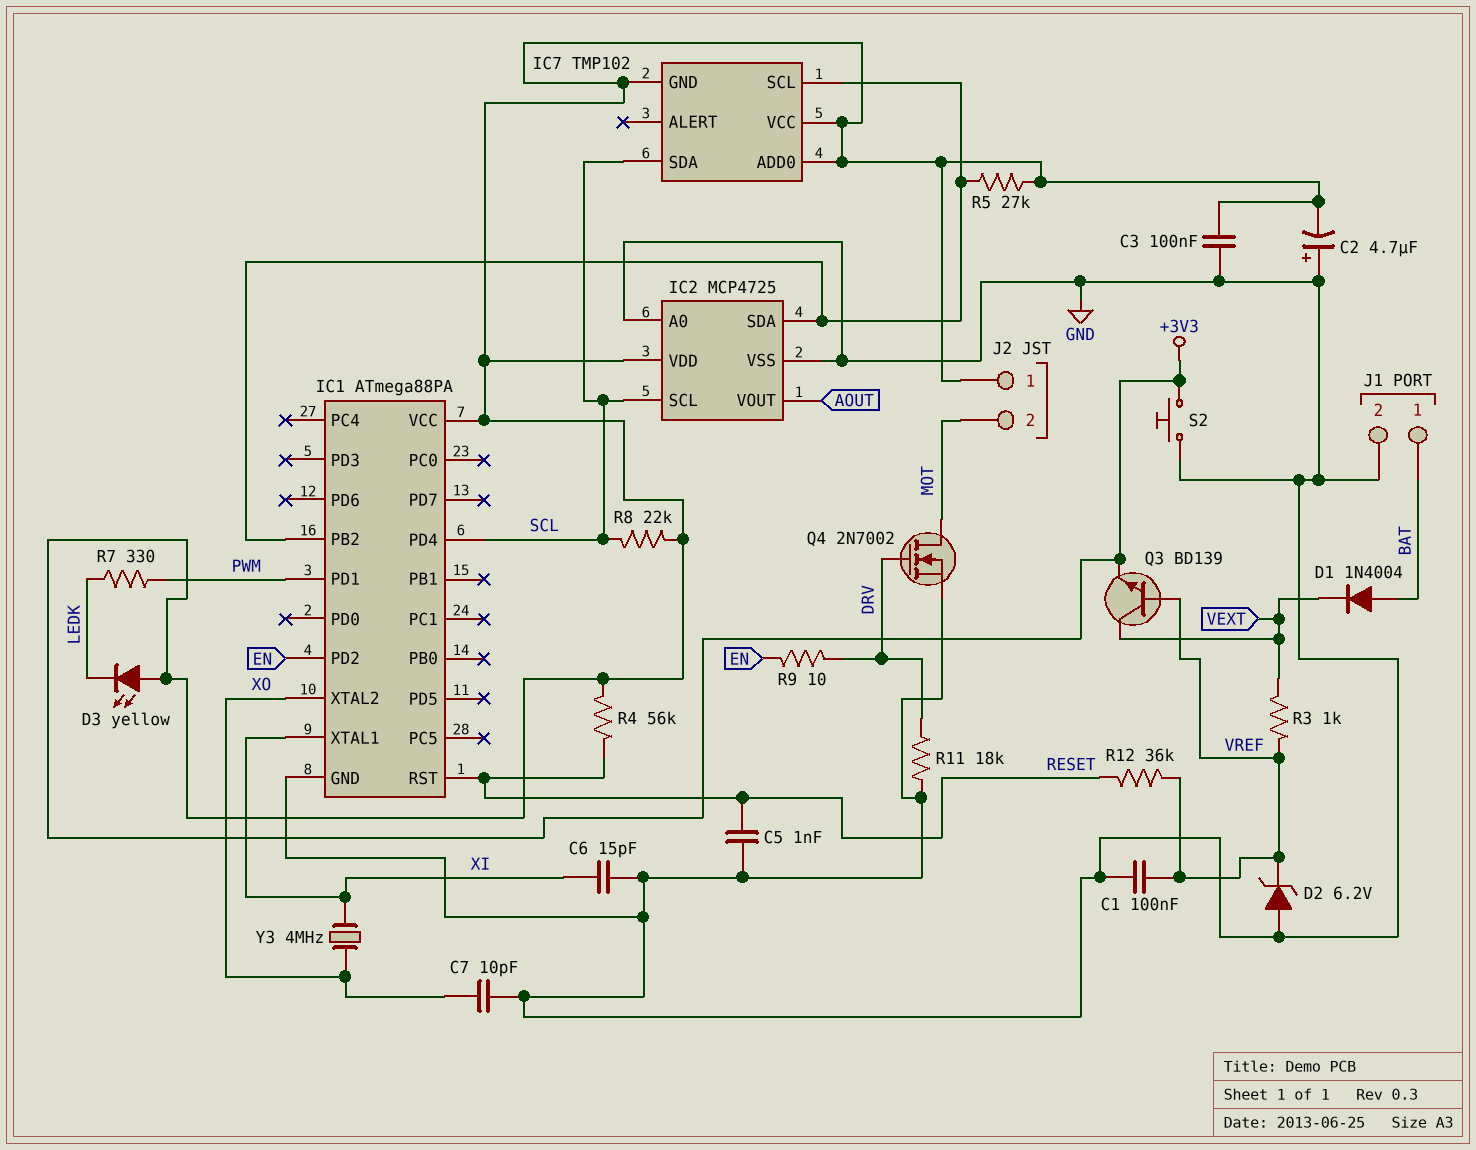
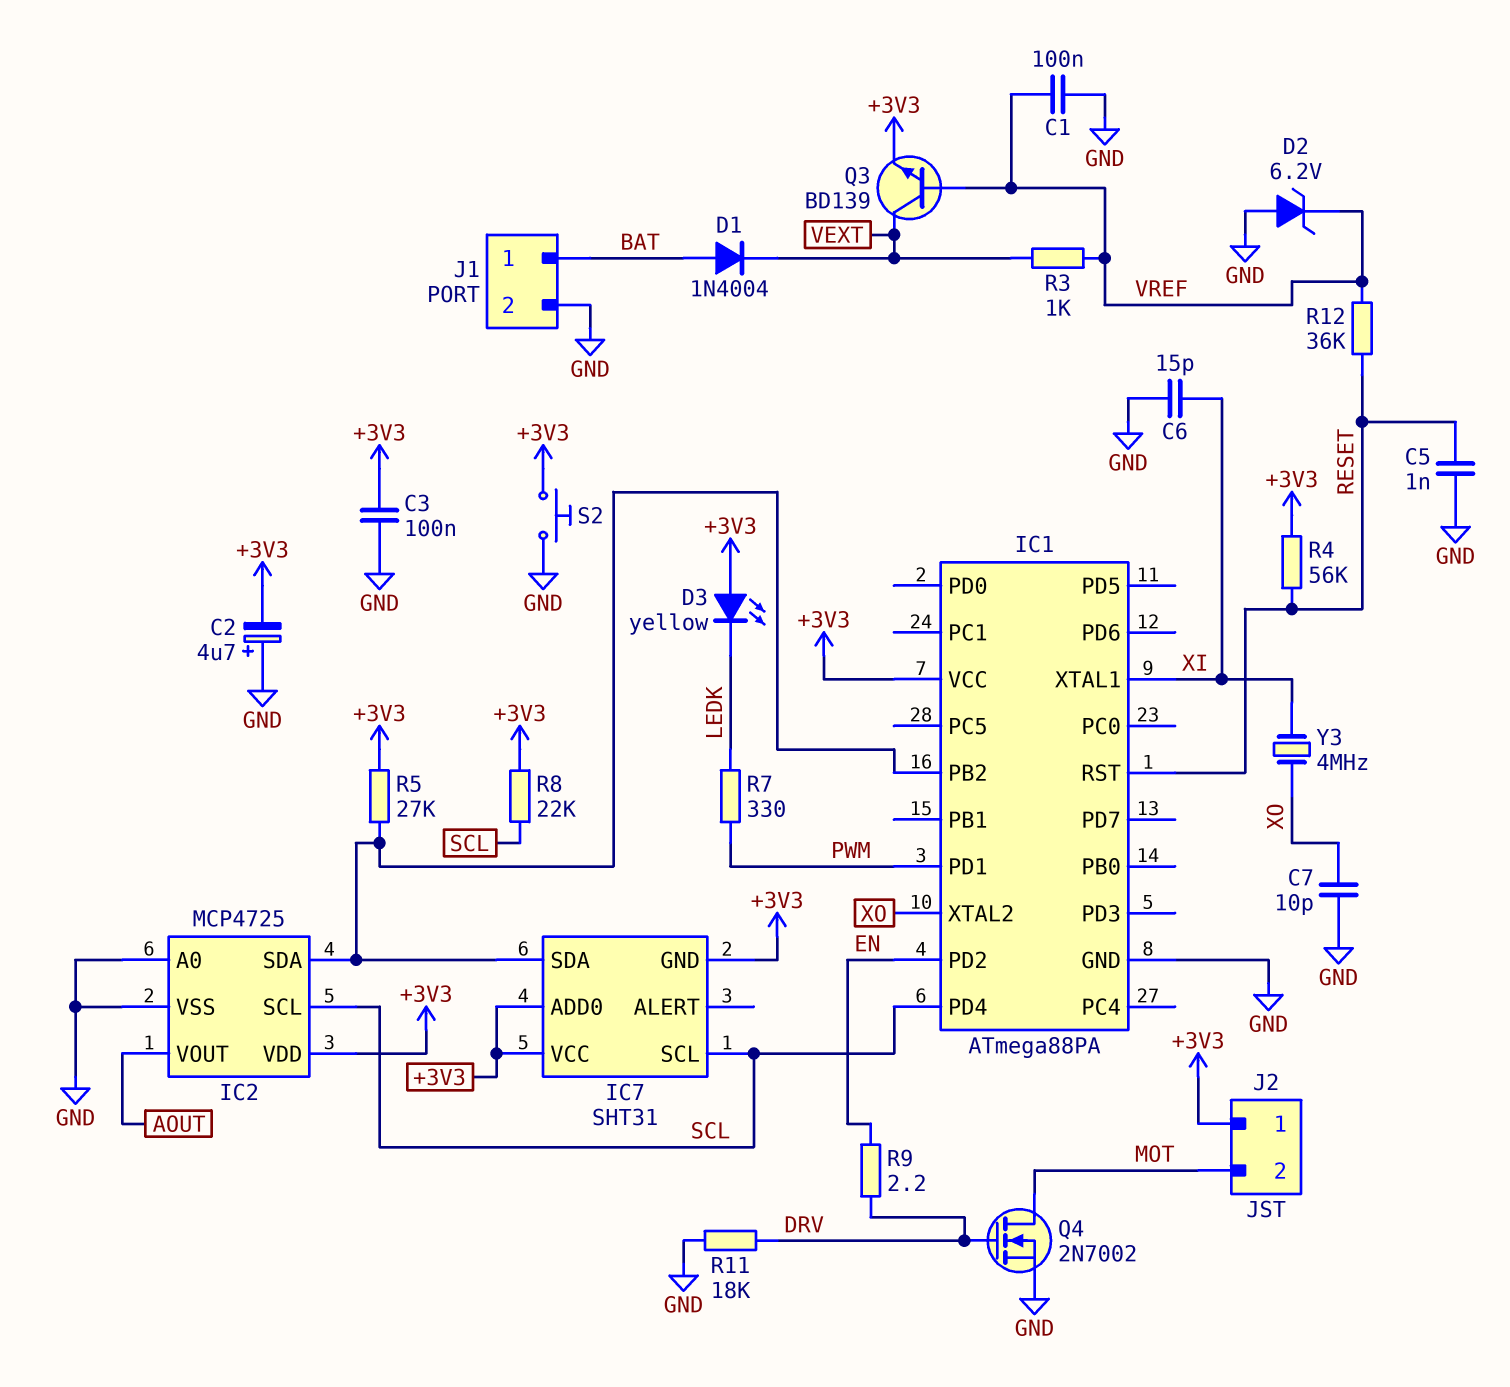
IC7: TMP102 -> SHT31
IC7 pin SCL: IC1/PB2 -> SCL
IC7 pin SDA: SCL -> IC1/PB2
R9: 10 (DRV, EN) -> 2.2 (DRV, EN)

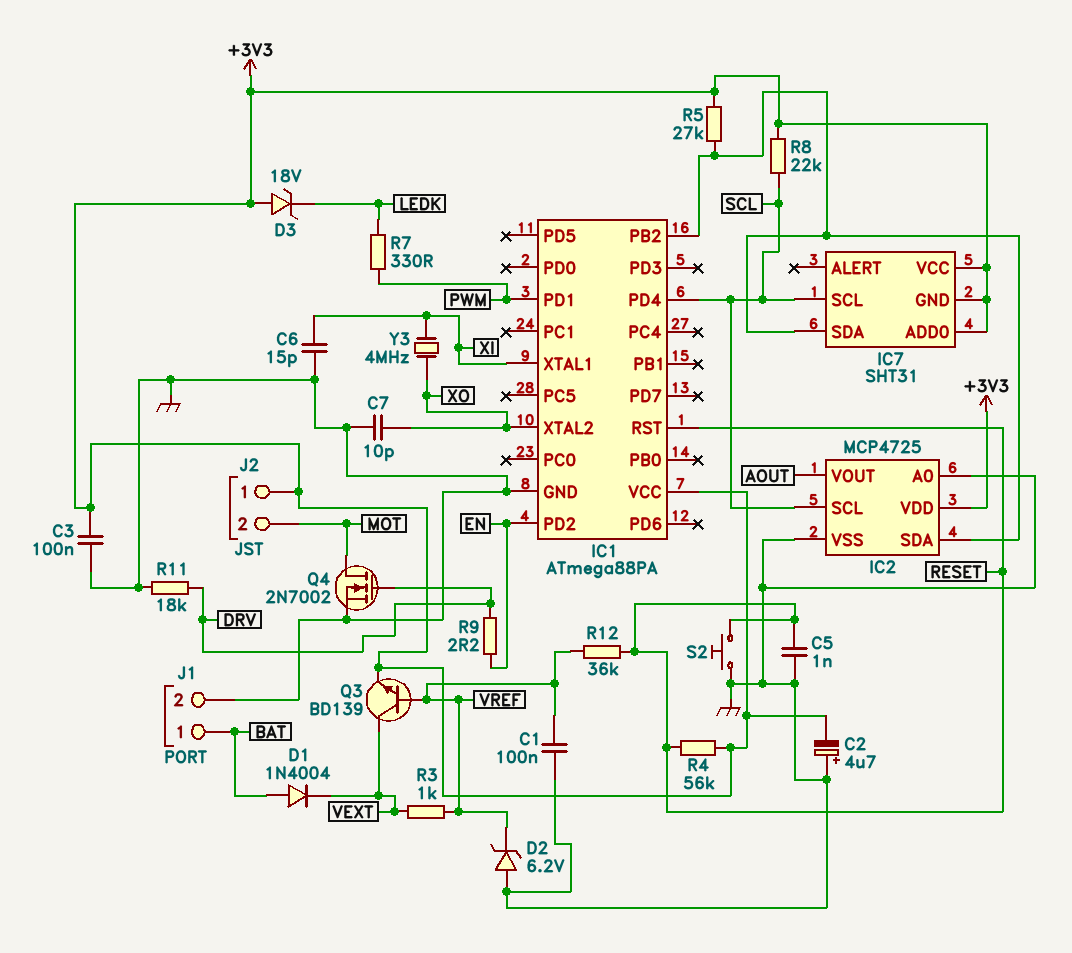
D3: LED yellow (A +3V3, K LEDK) -> zener 18V (A +3V3, K LEDK)
S2: button (+3V3, GND) -> button (GND, RESET)

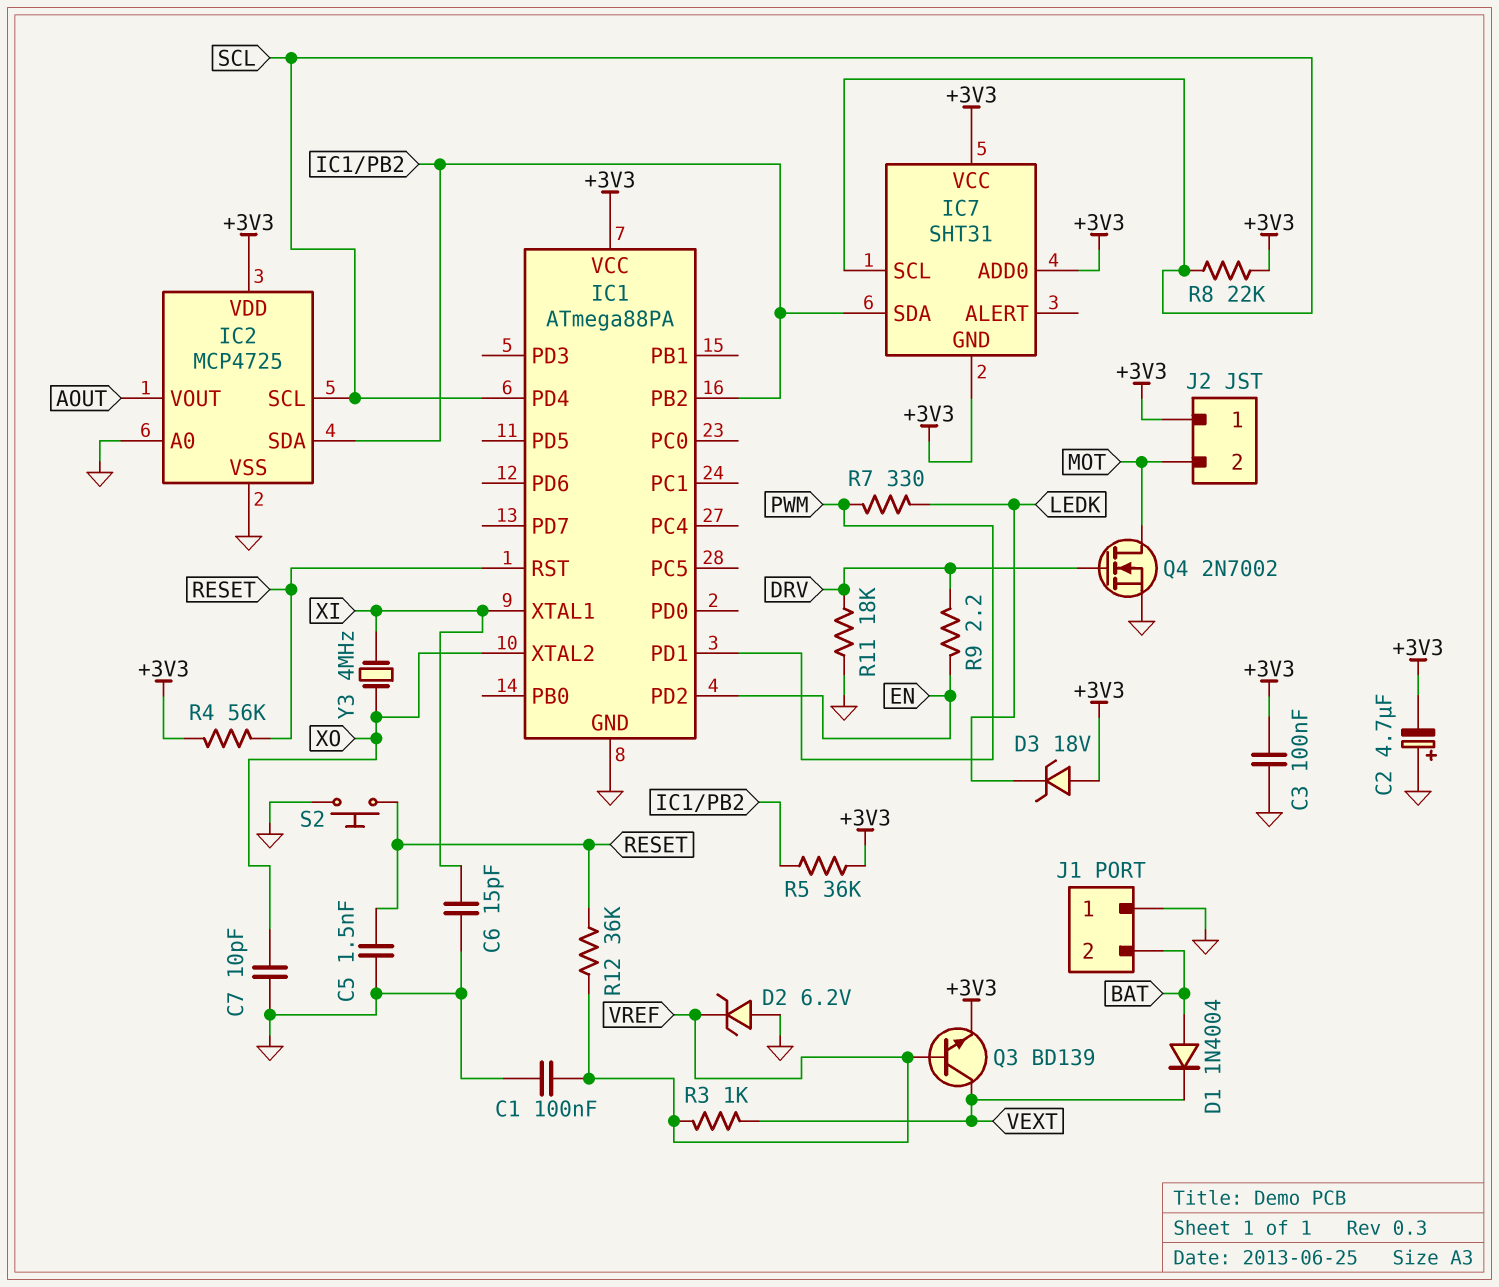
C5: 1nF (GND, RESET) -> 1.5nF (GND, RESET)
J1 pin 1: BAT -> GND
J1 pin 2: GND -> BAT
R5: 27k (+3V3, IC1/PB2) -> 36k (+3V3, IC1/PB2)

